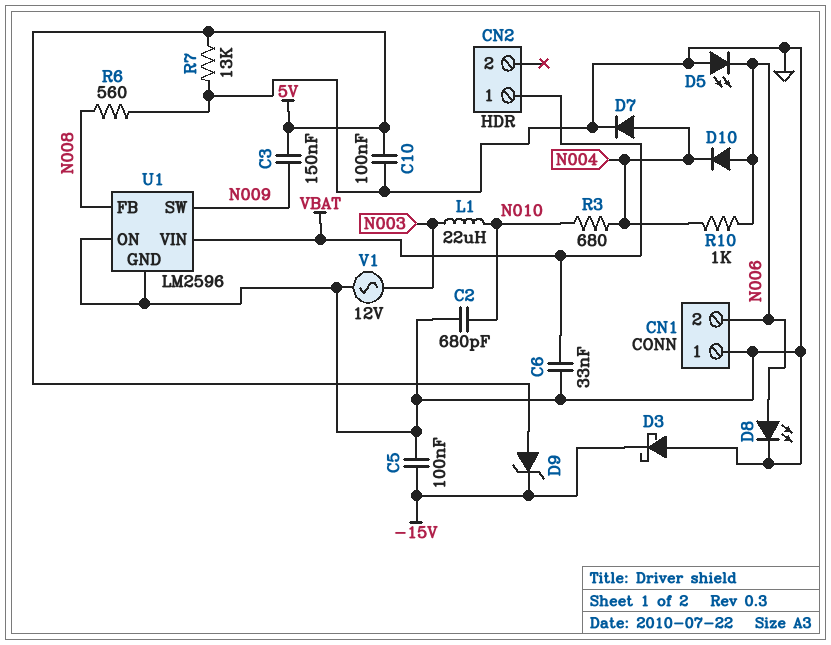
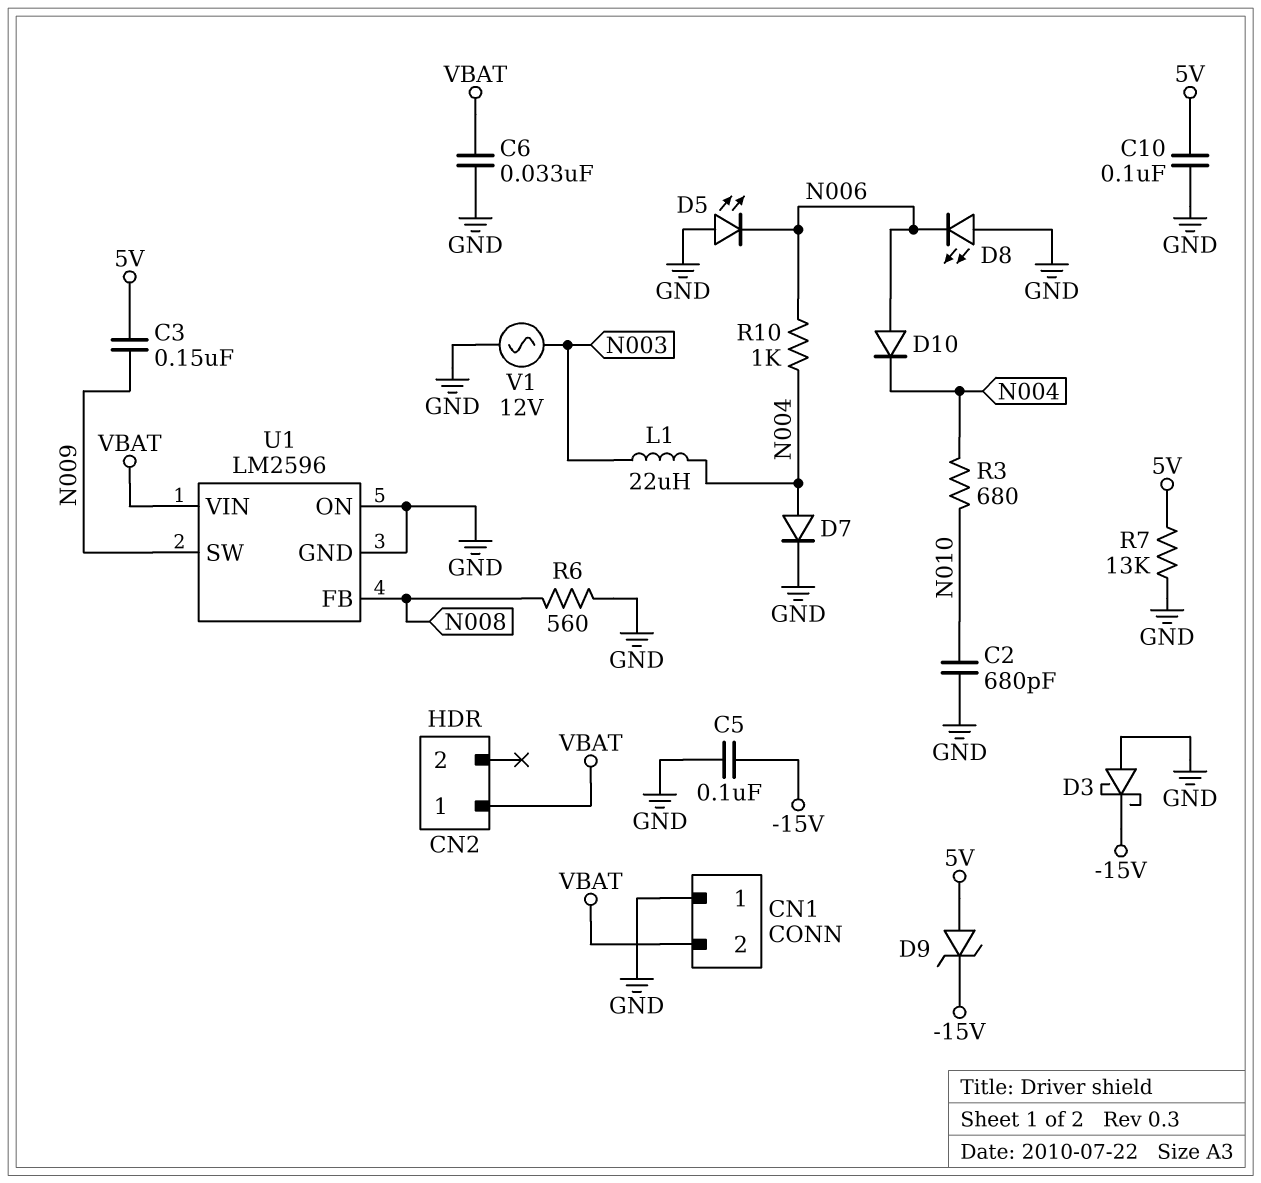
CN1 pin 2: N006 -> VBAT
D8: LED (A N006, K GND) -> LED (A GND, K N006)
L1: 22uH (N003, N010) -> 22uH (N003, N004)

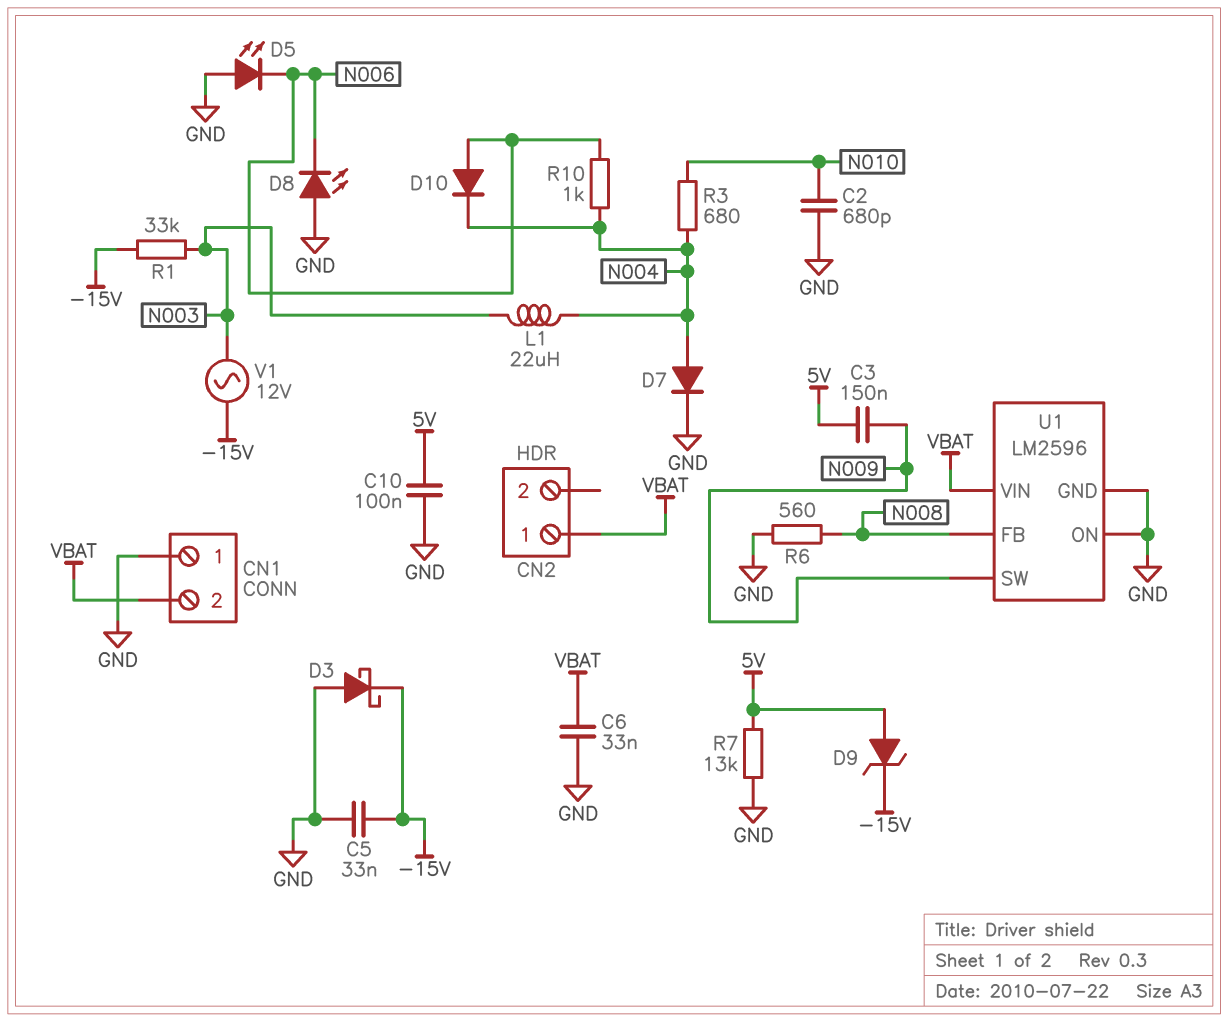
C5: 100nF (-15V, GND) -> 33nF (-15V, GND)
R1: none -> 33k (-15V, N003)
V1: AC 12V (GND, N003) -> AC 12V (-15V, N003)

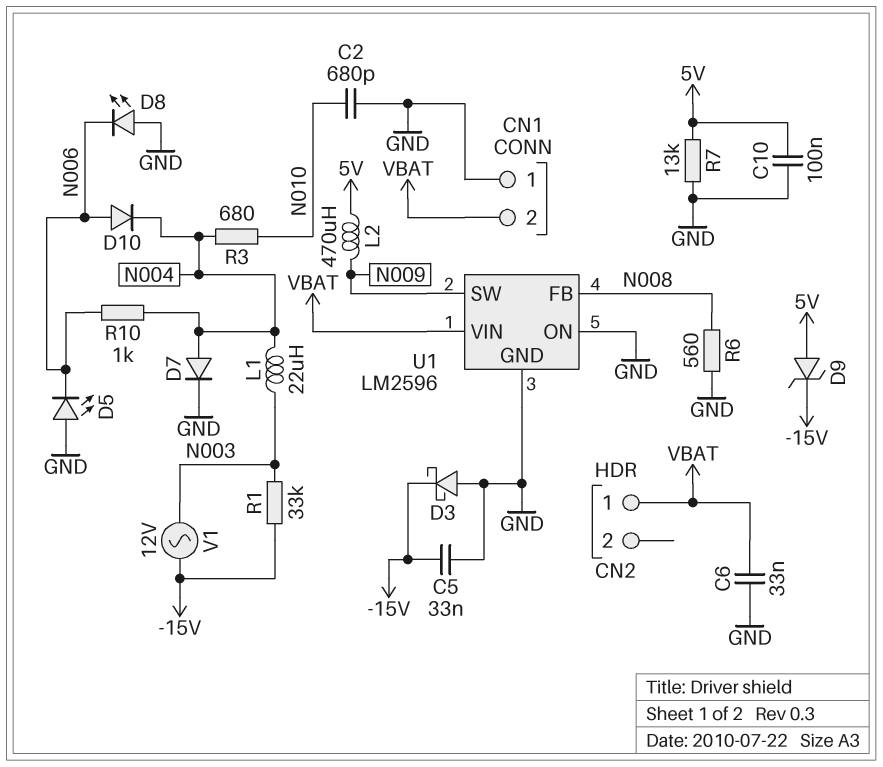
C3: 150nF (5V, N009) -> none
L2: none -> 470uH (5V, N009)

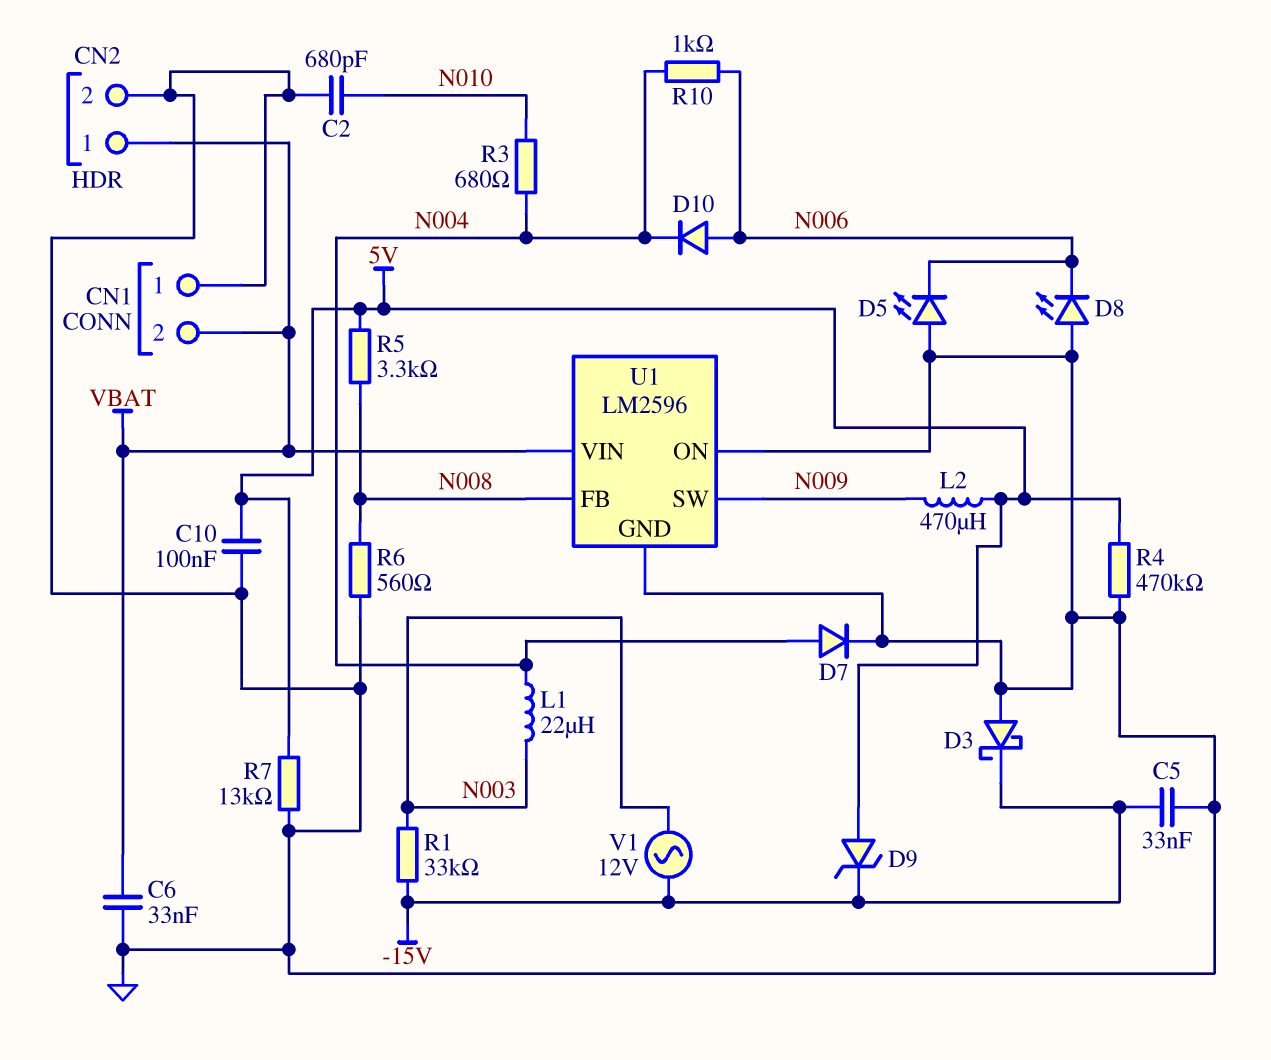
CN2 pin 2: none -> GND
R4: none -> 470k (5V, GND)
R5: none -> 3.3k (5V, N008)

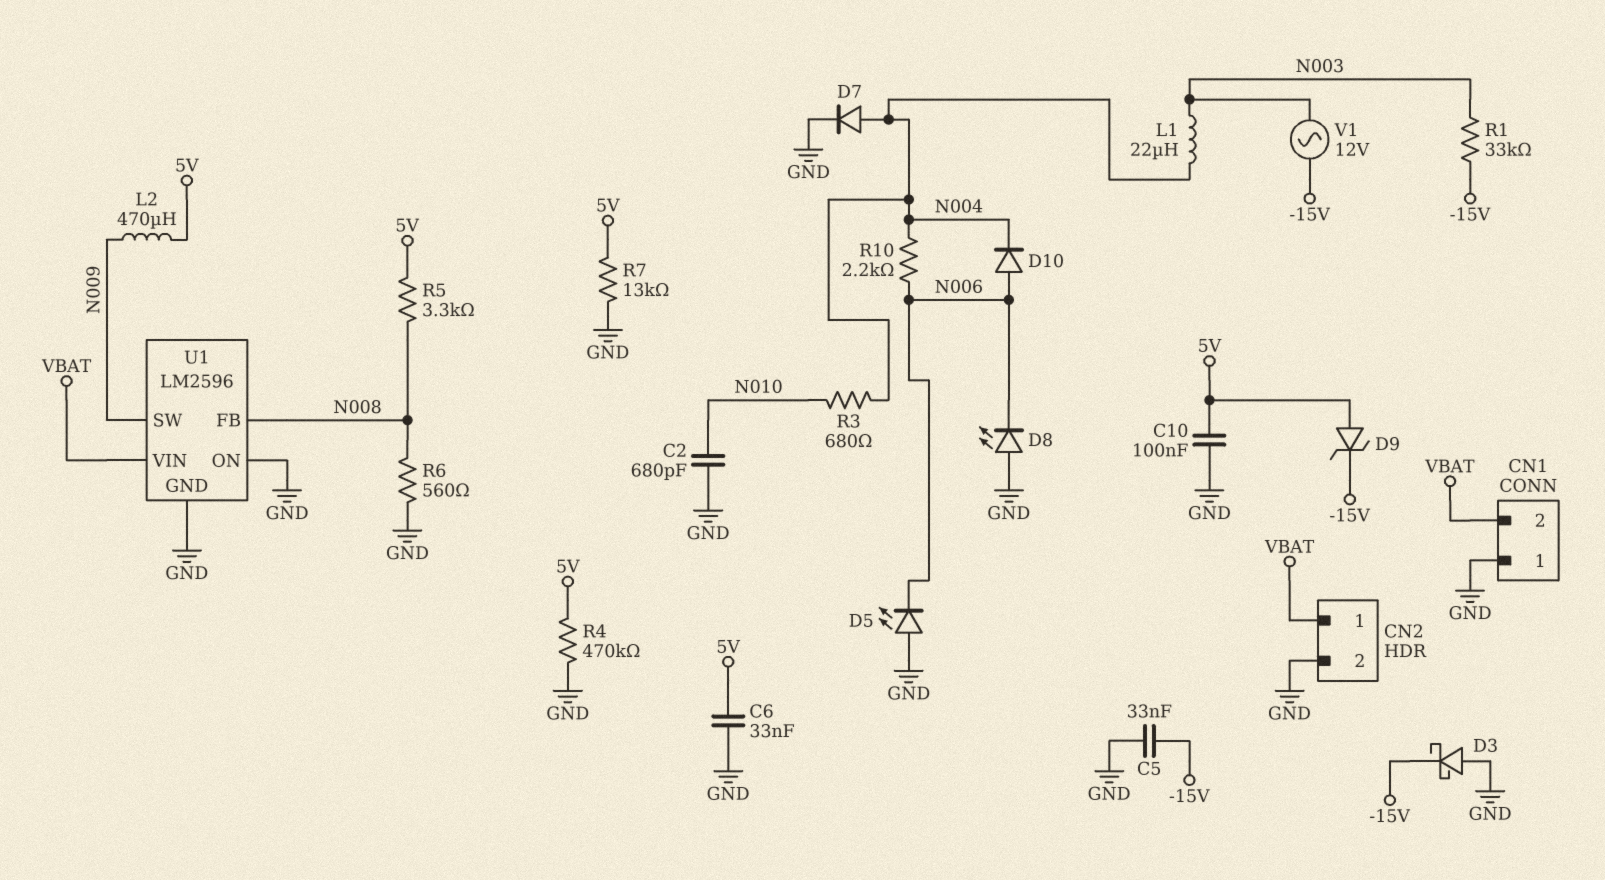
C6: 33nF (GND, VBAT) -> 33nF (5V, GND)
R10: 1k (N004, N006) -> 2.2k (N004, N006)

